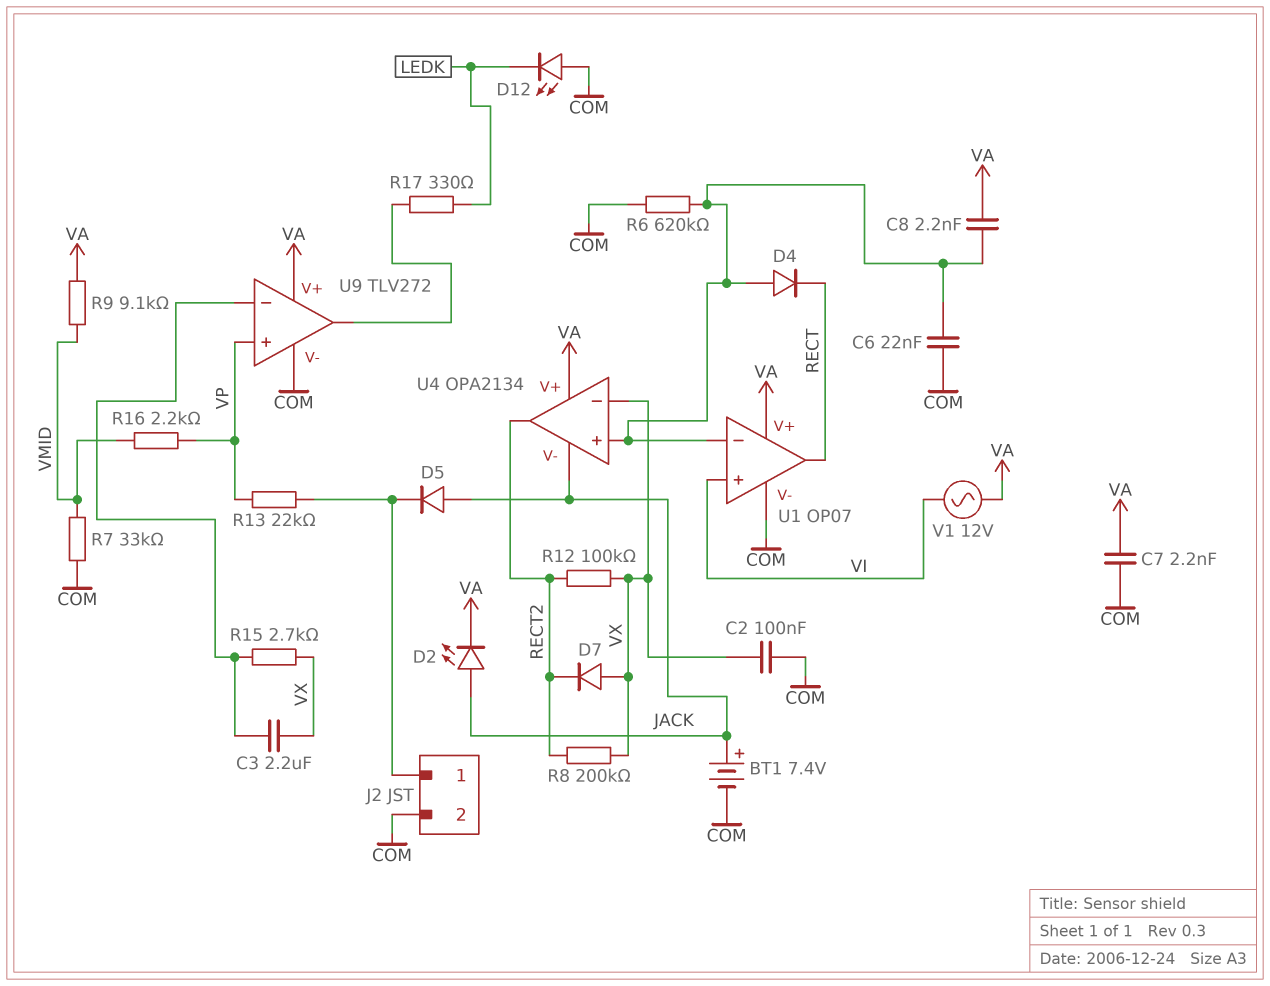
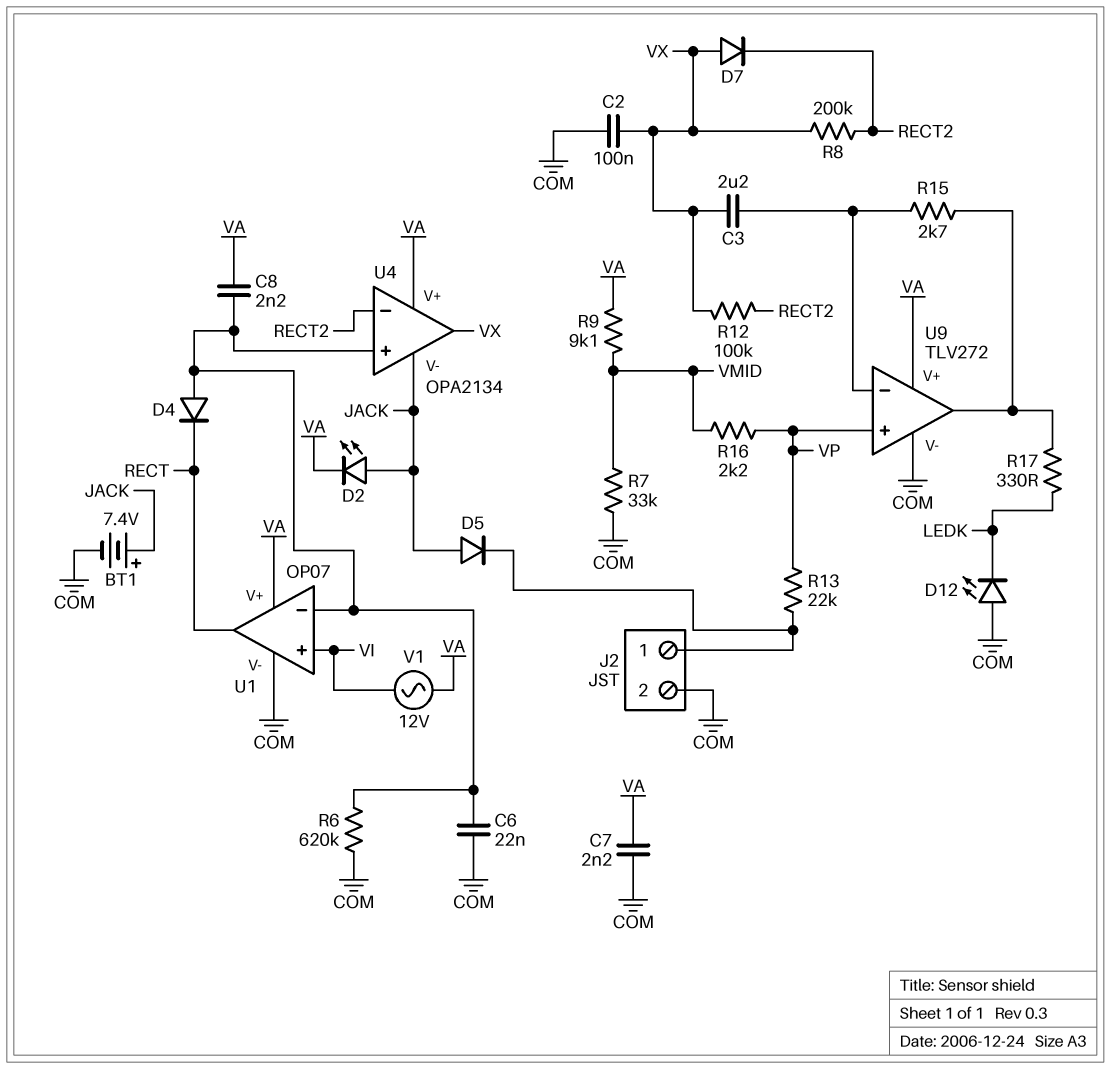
R15: 2.7k (U9/in-, VX) -> 2.7k (U9/in-, U9/out)
U4 pin in-: VX -> RECT2
U4 pin out: RECT2 -> VX

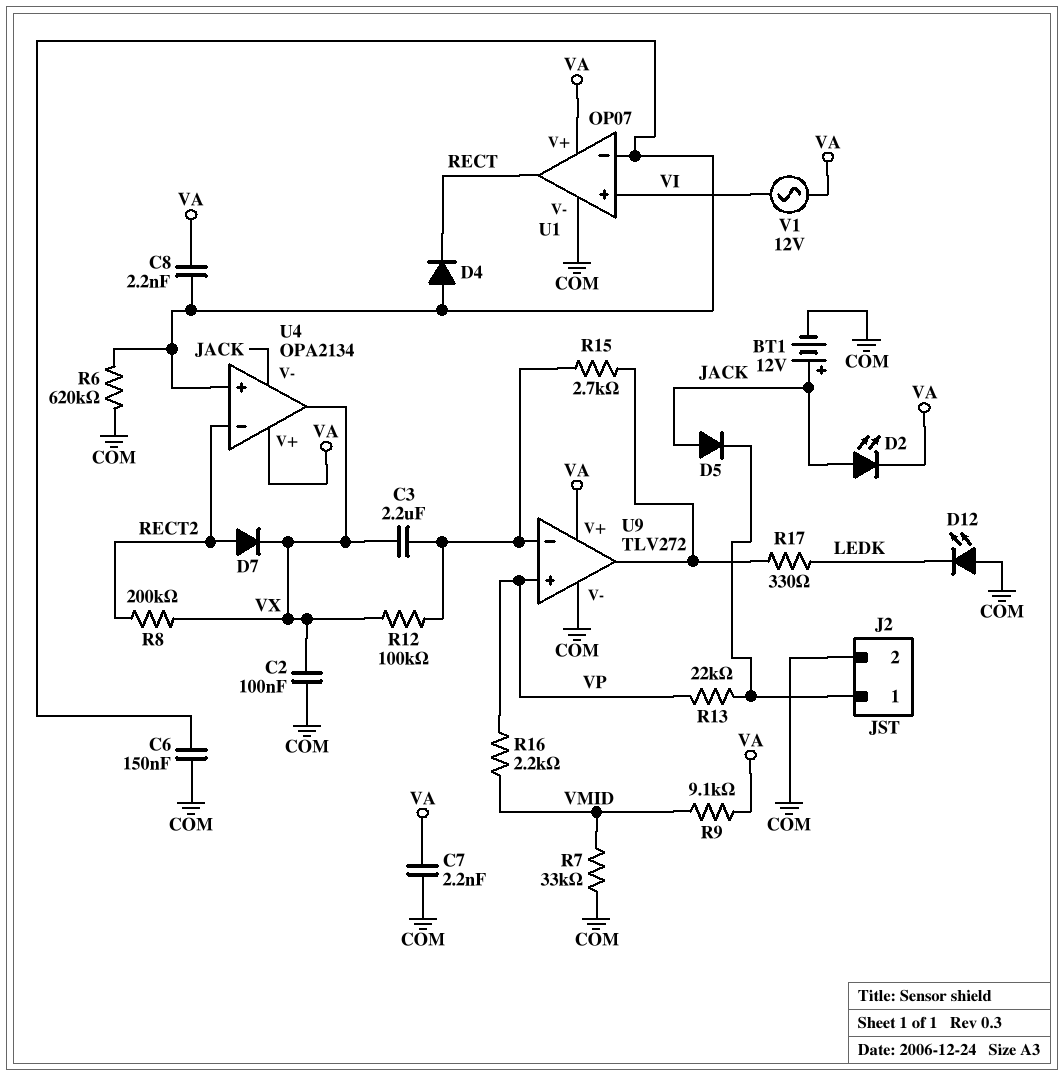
BT1: 7.4V (plus JACK, minus COM) -> 12V (plus JACK, minus COM)
C6: 22nF (COM, U1/in-) -> 150nF (COM, U1/in-)
D7: diode (A VX, K RECT2) -> diode (A RECT2, K VX)
R12: 100k (RECT2, VX) -> 100k (U9/in-, VX)

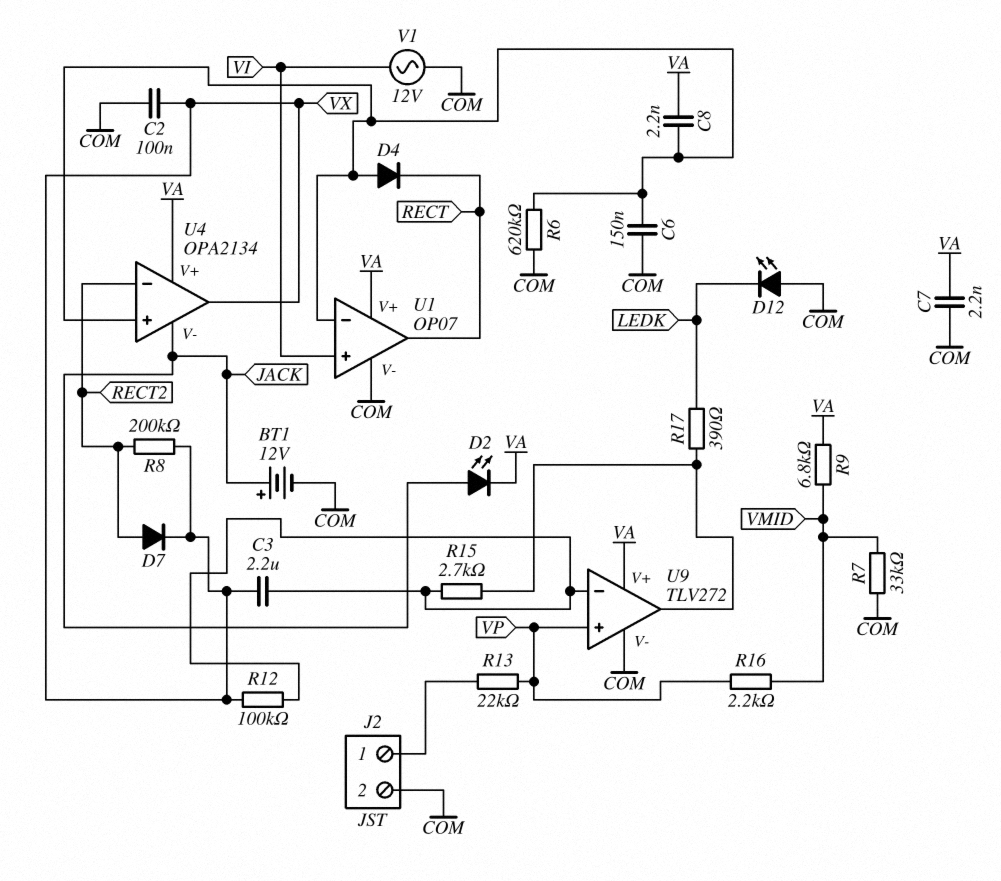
D5: diode (A JACK, K J2/1) -> none
R9: 9.1k (VA, VMID) -> 6.8k (VA, VMID)
R17: 330 (LEDK, U9/out) -> 390 (LEDK, U9/out)
V1: AC 12V (VA, VI) -> AC 12V (COM, VI)

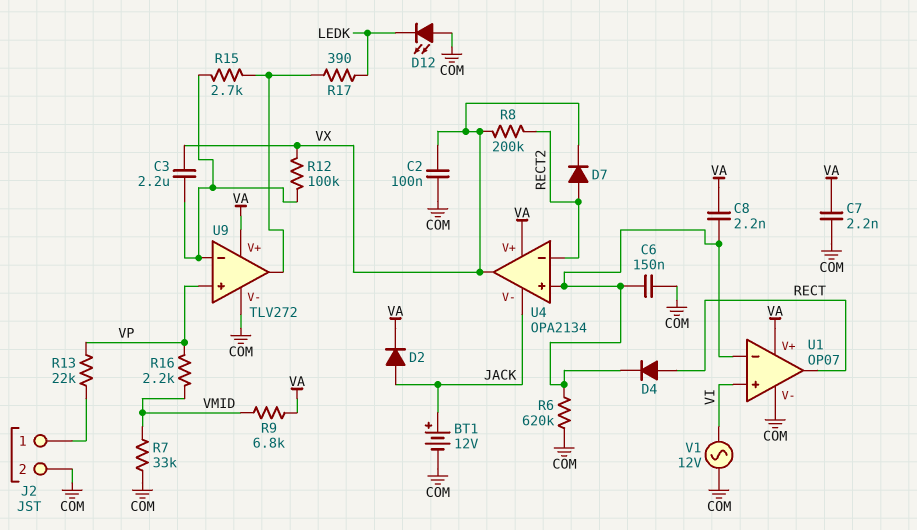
D2: LED (A JACK, K VA) -> diode (A JACK, K VA)
D4: diode (A U1/in-, K RECT) -> diode (A RECT, K U1/in-)

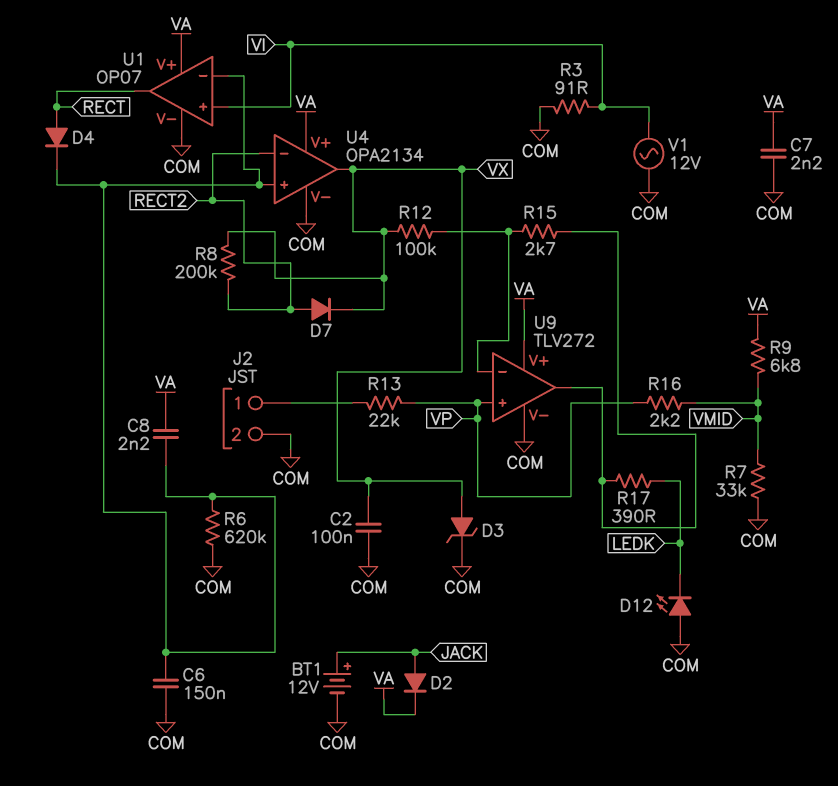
C3: 2.2uF (U9/in-, VX) -> none
D3: none -> zener (A VX, K COM)
R3: none -> 91 (COM, VI)
U4 pin V-: JACK -> COM

